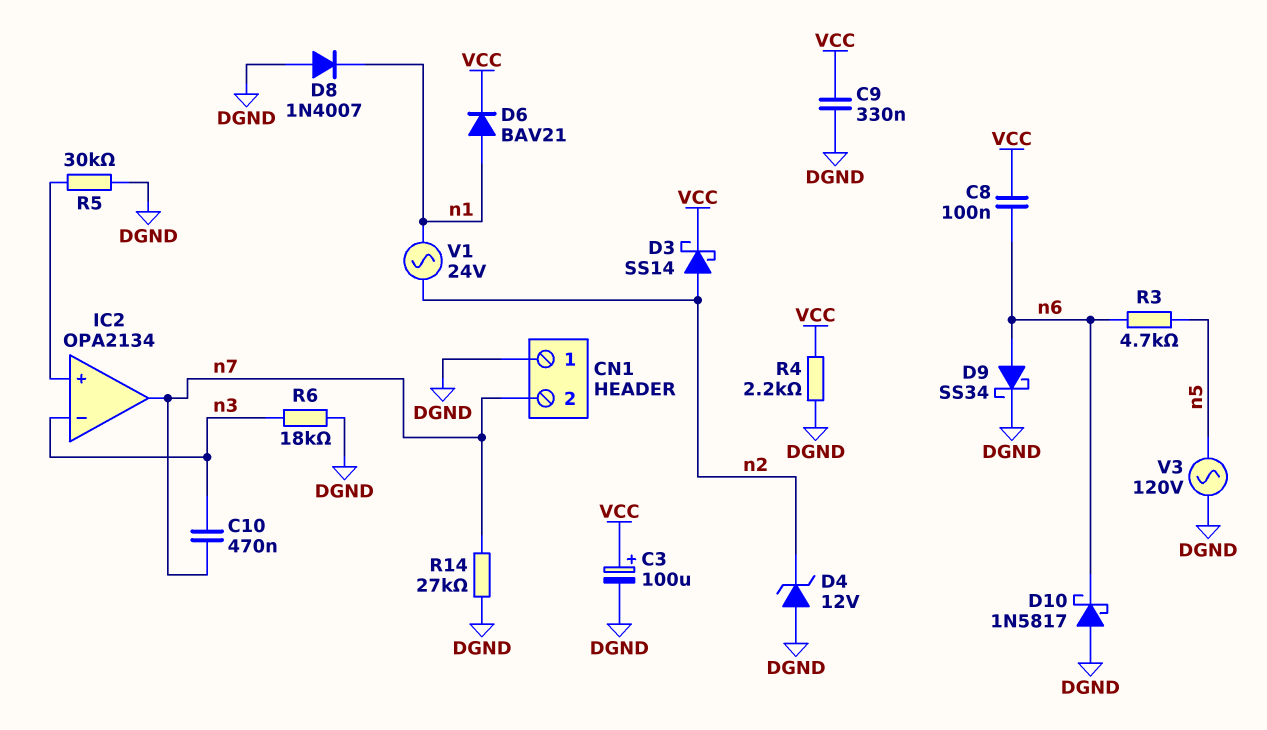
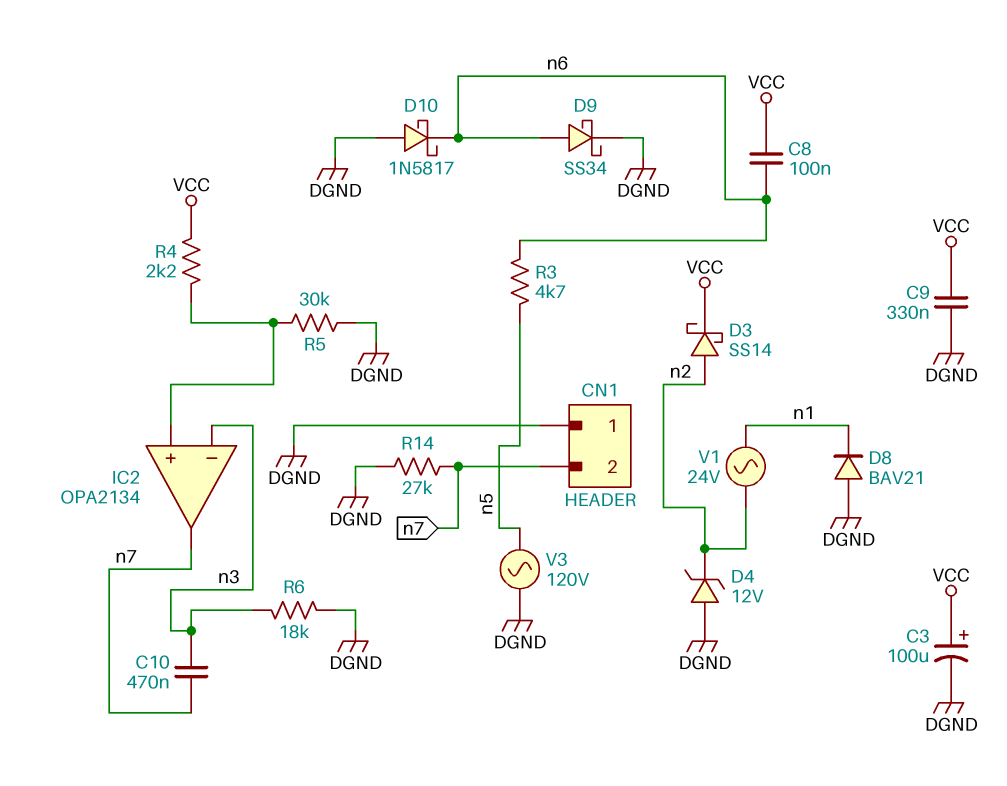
D6: diode BAV21 (A n1, K VCC) -> none
D8: diode 1N4007 (A DGND, K n1) -> diode BAV21 (A DGND, K n1)
R4: 2.2k (DGND, VCC) -> 2.2k (IC2/in+, VCC)

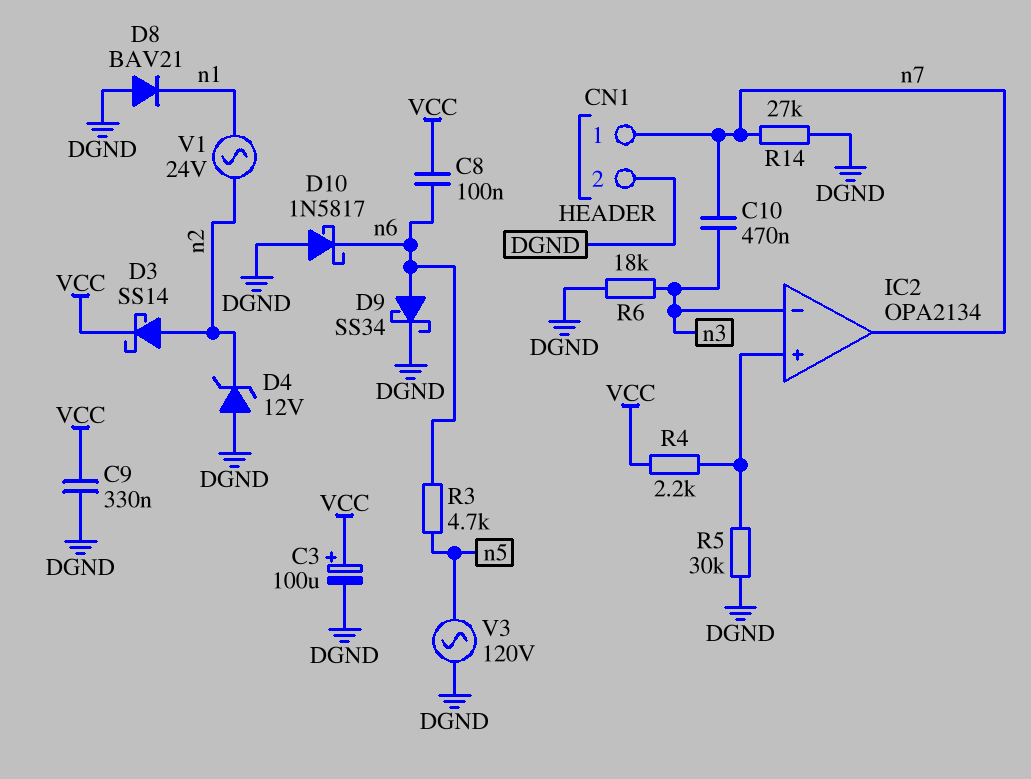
CN1 pin 1: DGND -> n7
CN1 pin 2: n7 -> DGND

